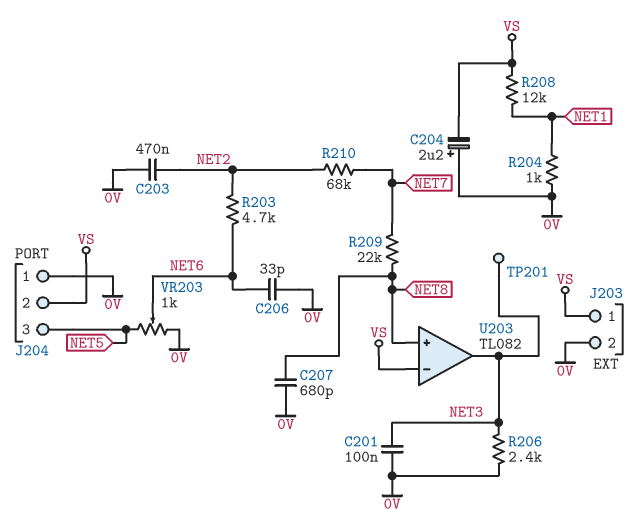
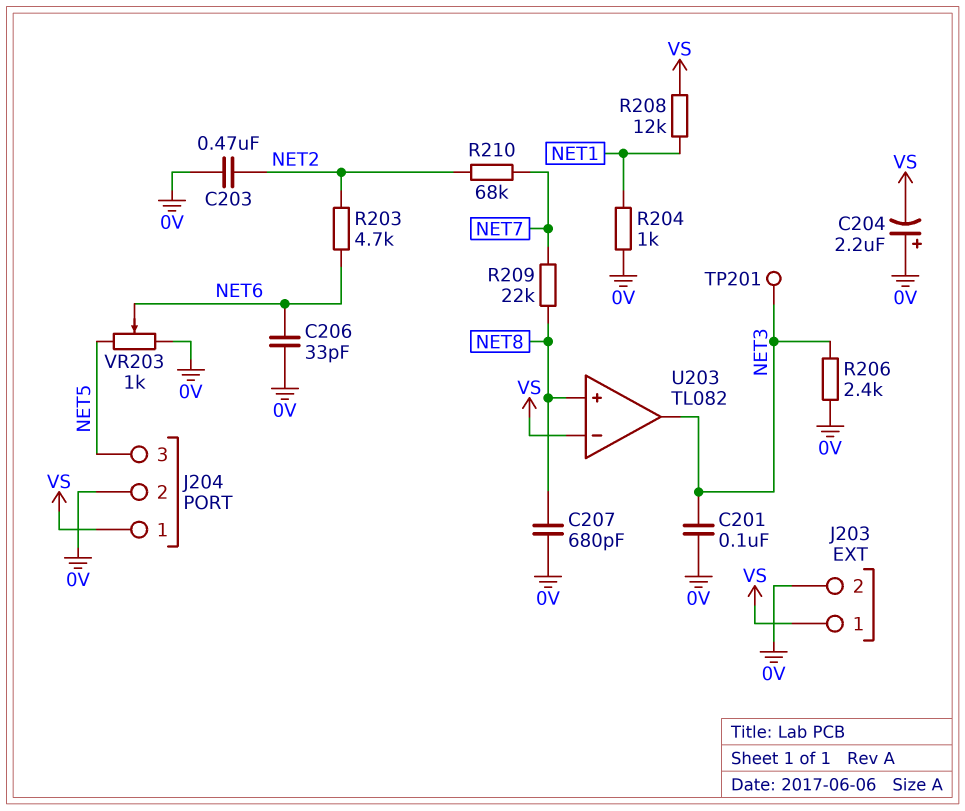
J204 pin 1: 0V -> VS
J204 pin 2: VS -> 0V

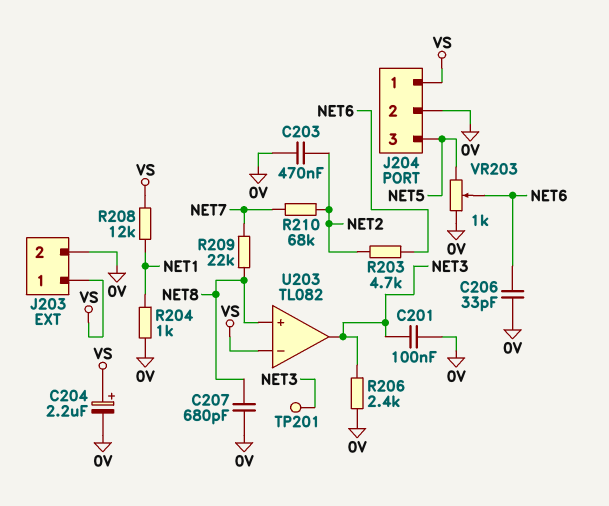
C204: 2.2uF (plus 0V, minus VS) -> 2.2uF (plus VS, minus 0V)

